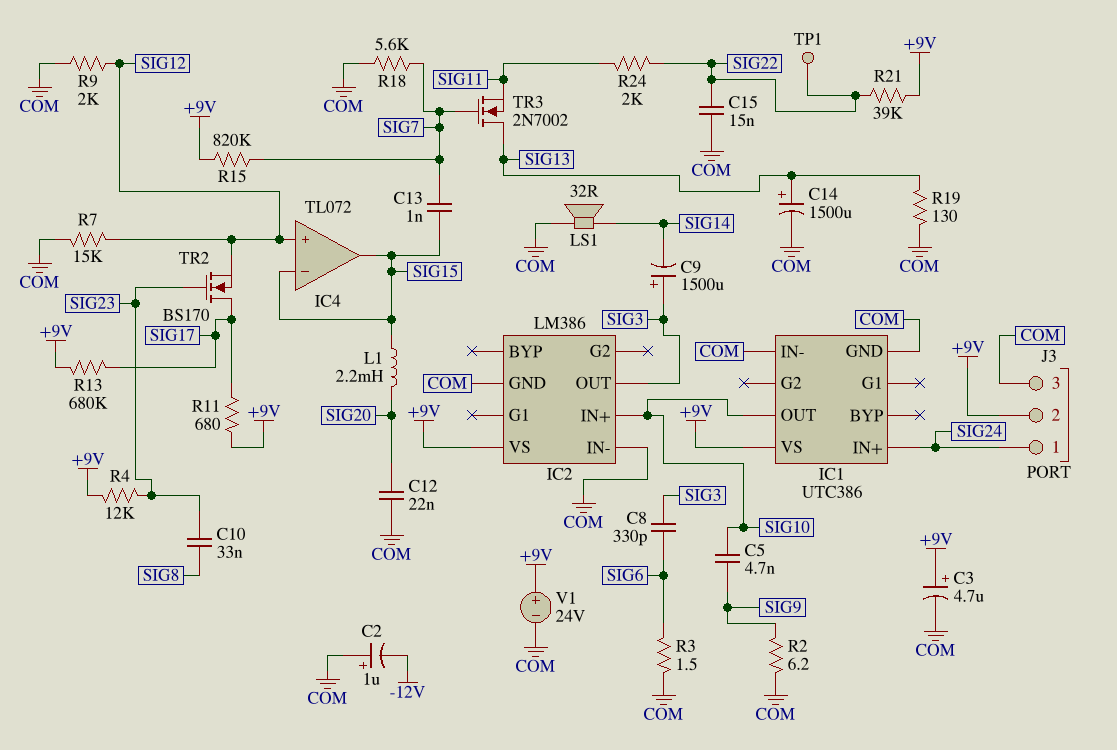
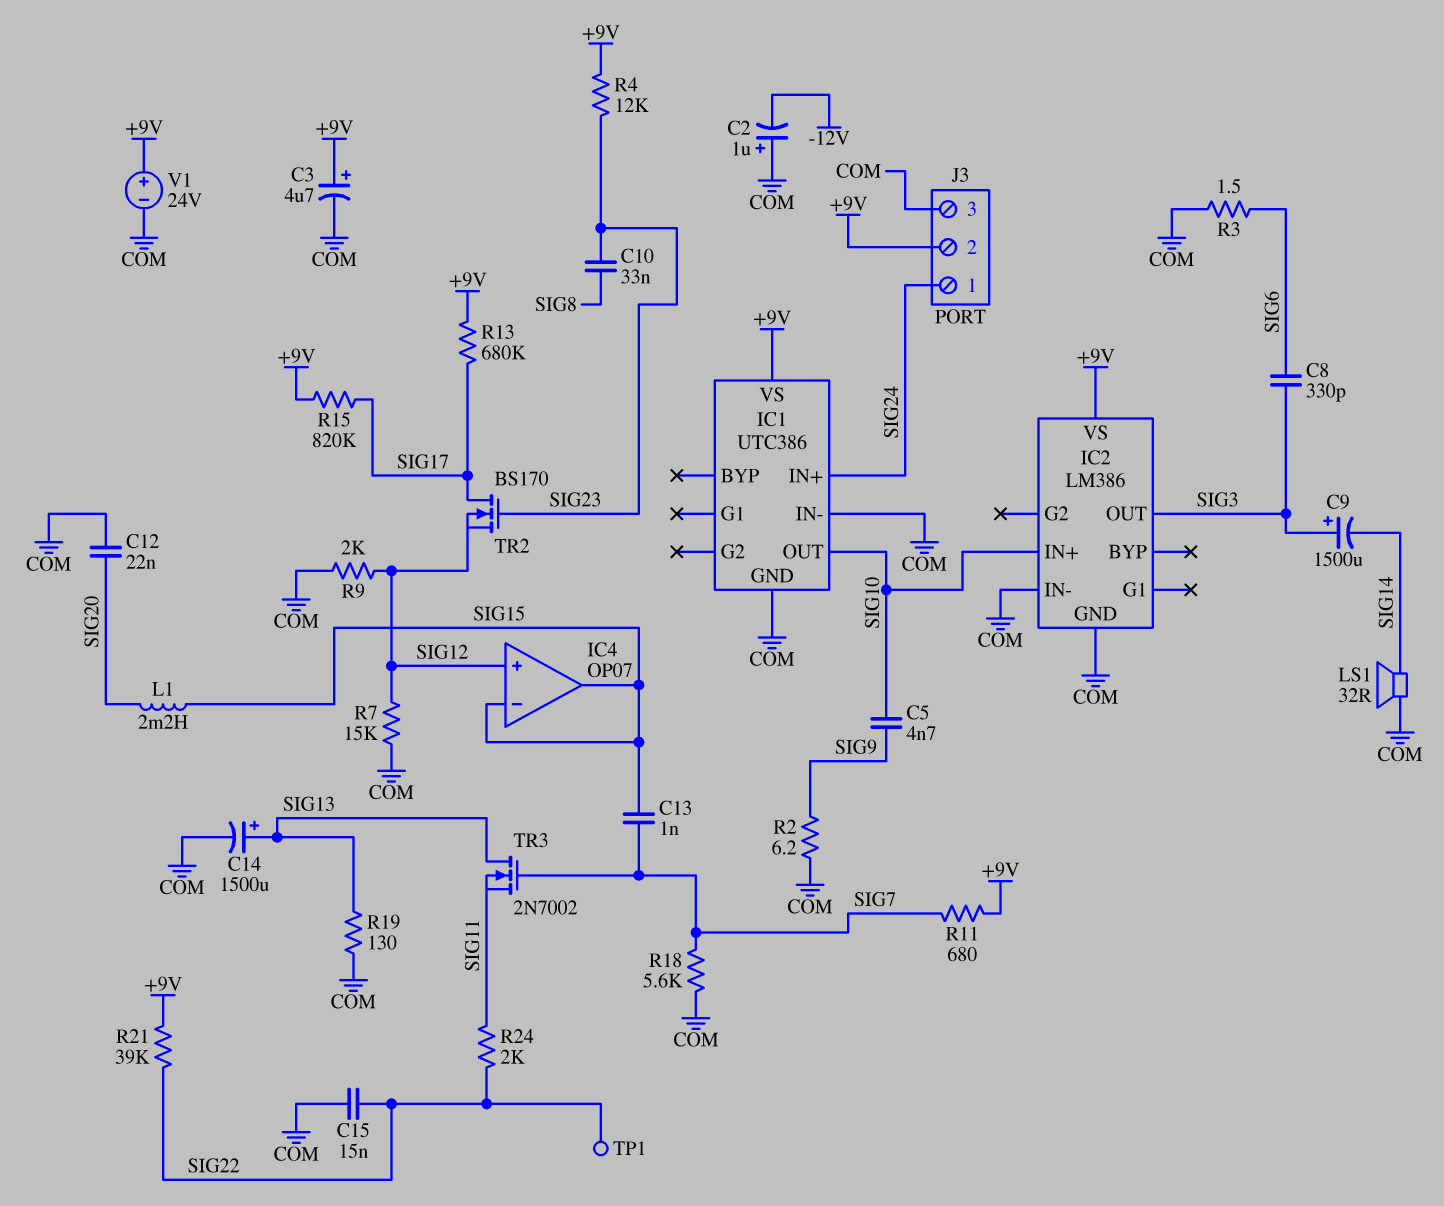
IC4: TL072 -> OP07
R11: 680 (+9V, SIG17) -> 680 (+9V, SIG7)
R15: 820k (+9V, SIG7) -> 820k (+9V, SIG17)

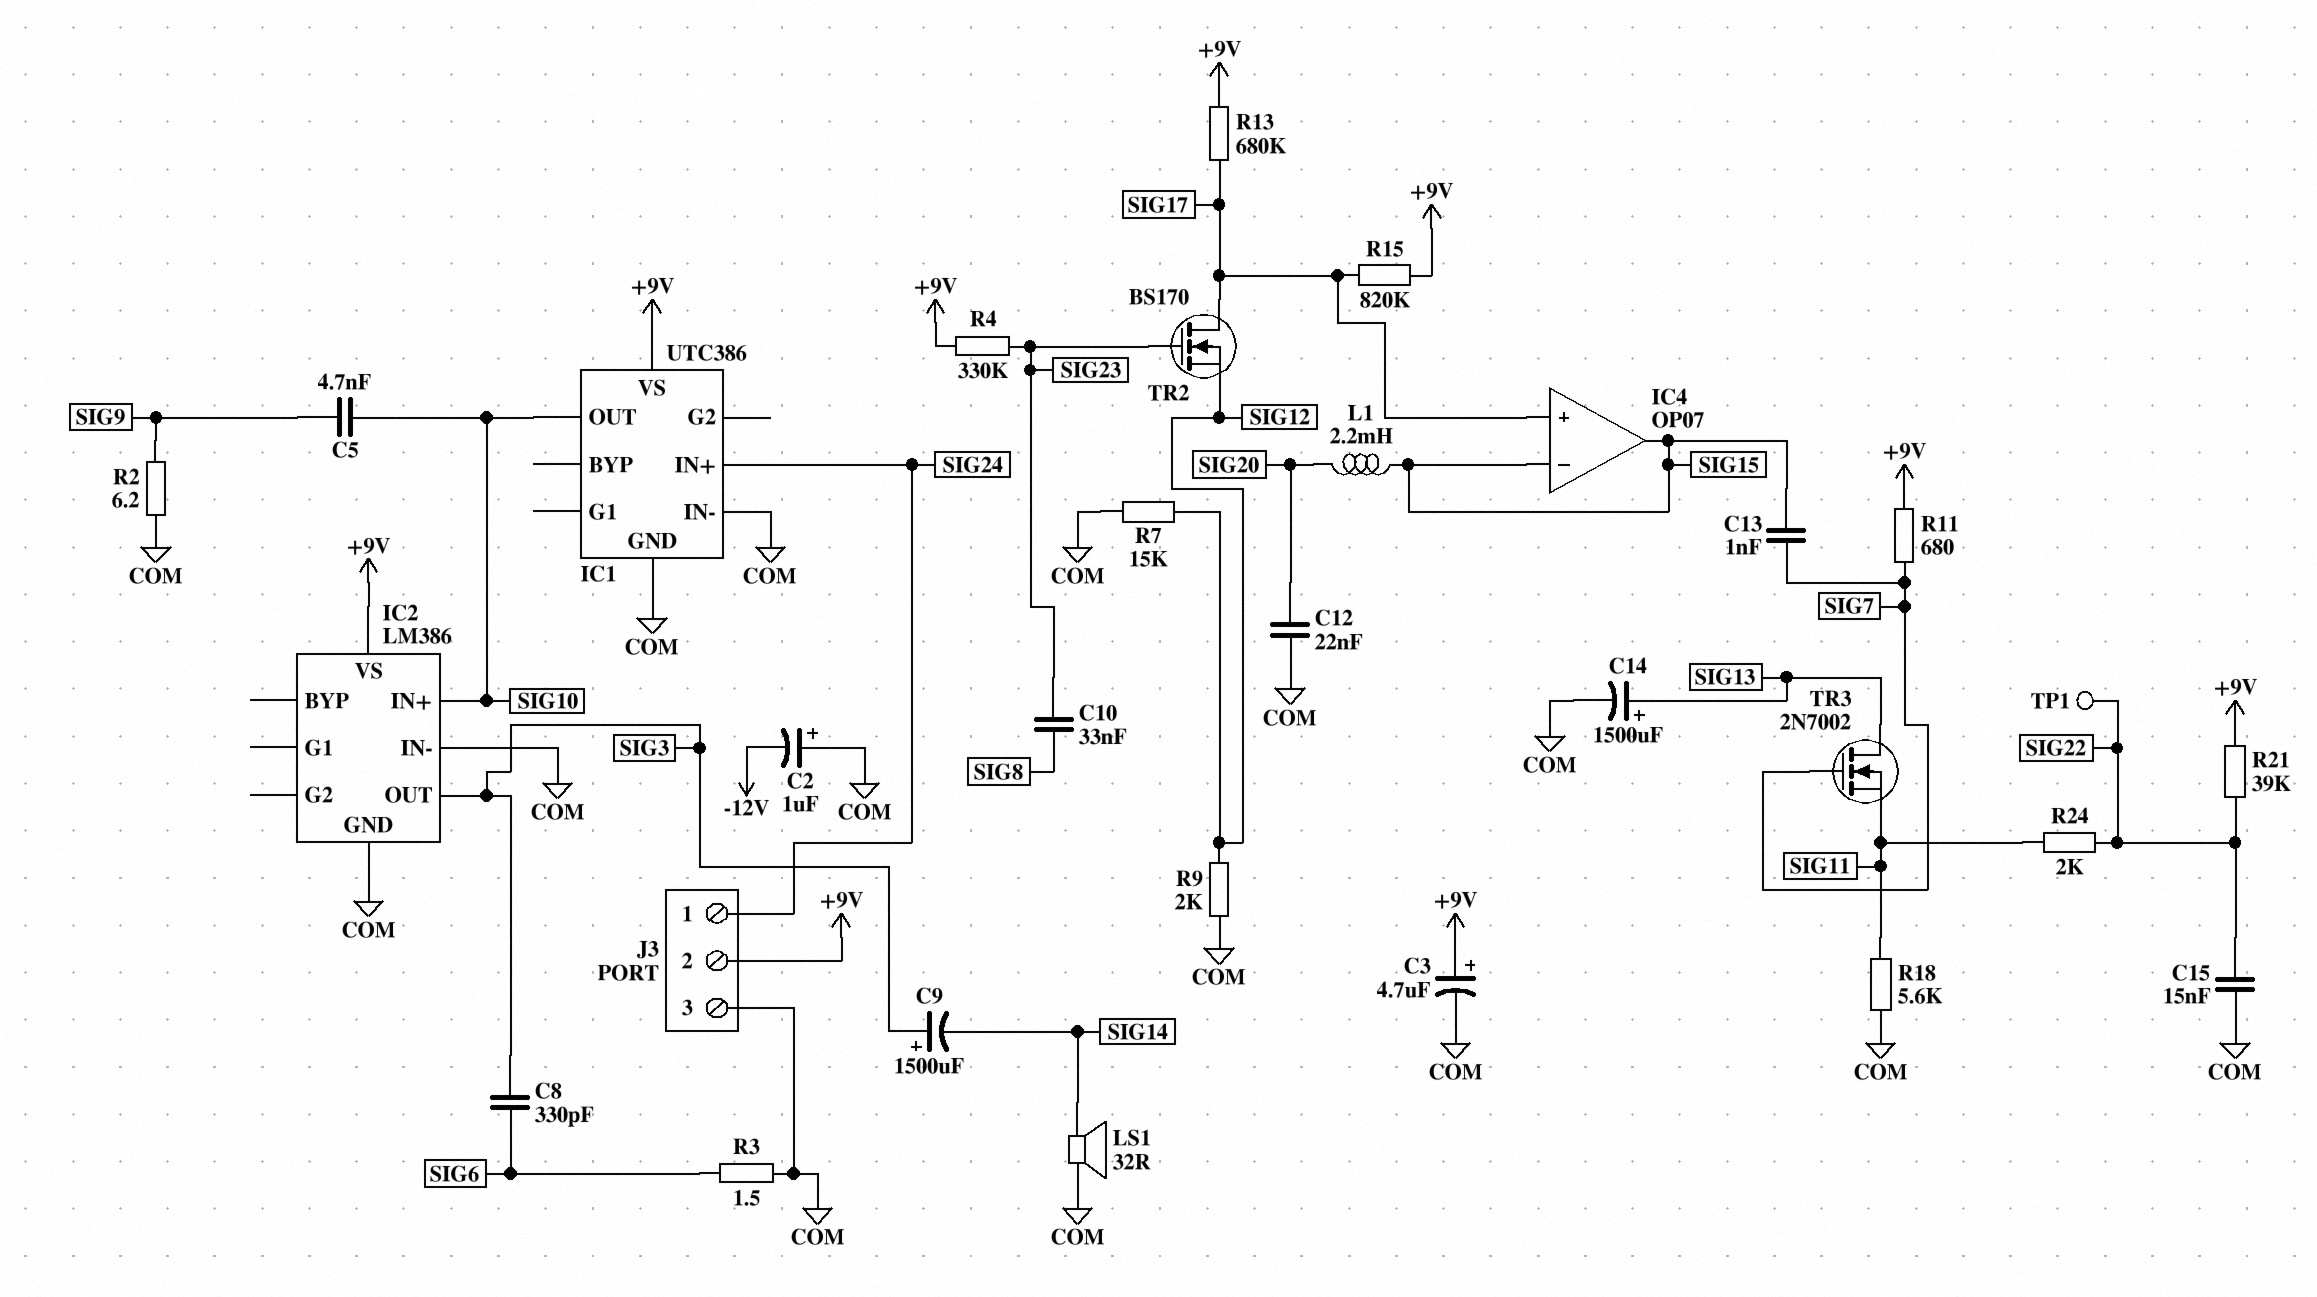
IC4 pin in+: SIG12 -> SIG17
R4: 12k (+9V, SIG23) -> 330k (+9V, SIG23)
R18: 5.6k (COM, SIG7) -> 5.6k (COM, SIG11)
R19: 130 (COM, SIG13) -> none
V1: 24V (plus +9V, minus COM) -> none

